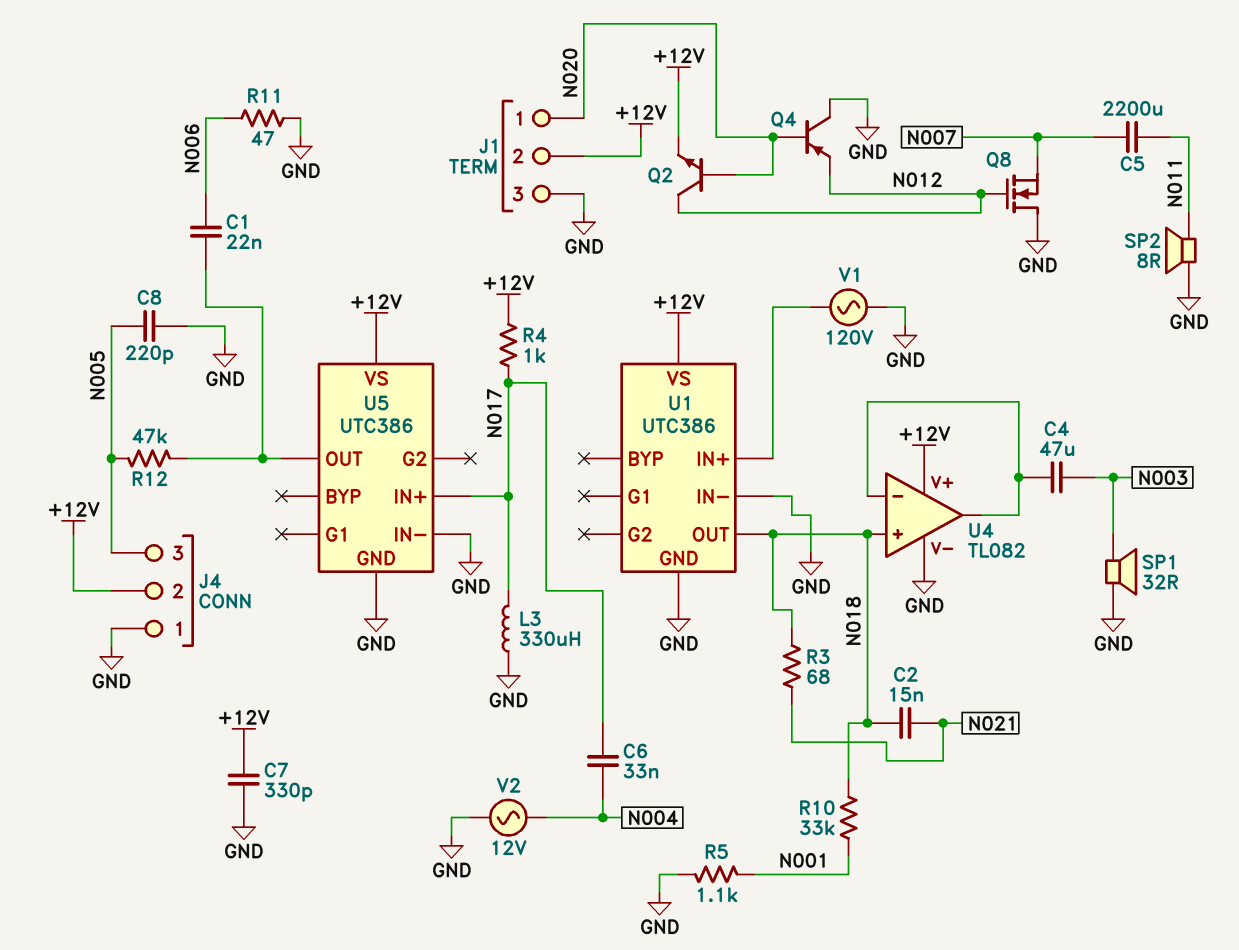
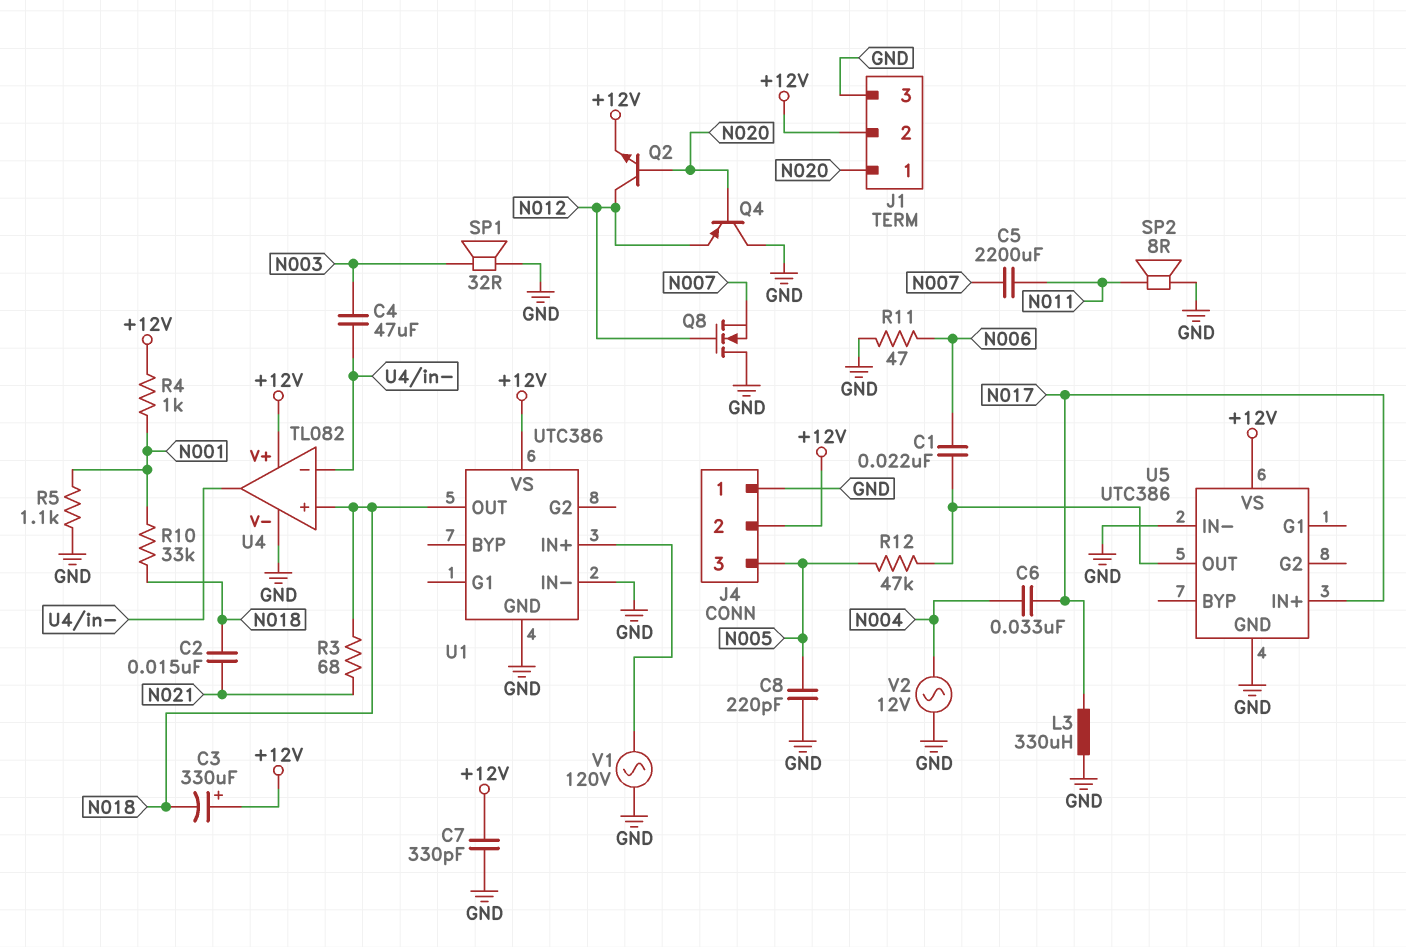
C3: none -> 330uF (plus +12V, minus N018)
R4: 1k (+12V, N017) -> 1k (+12V, N001)

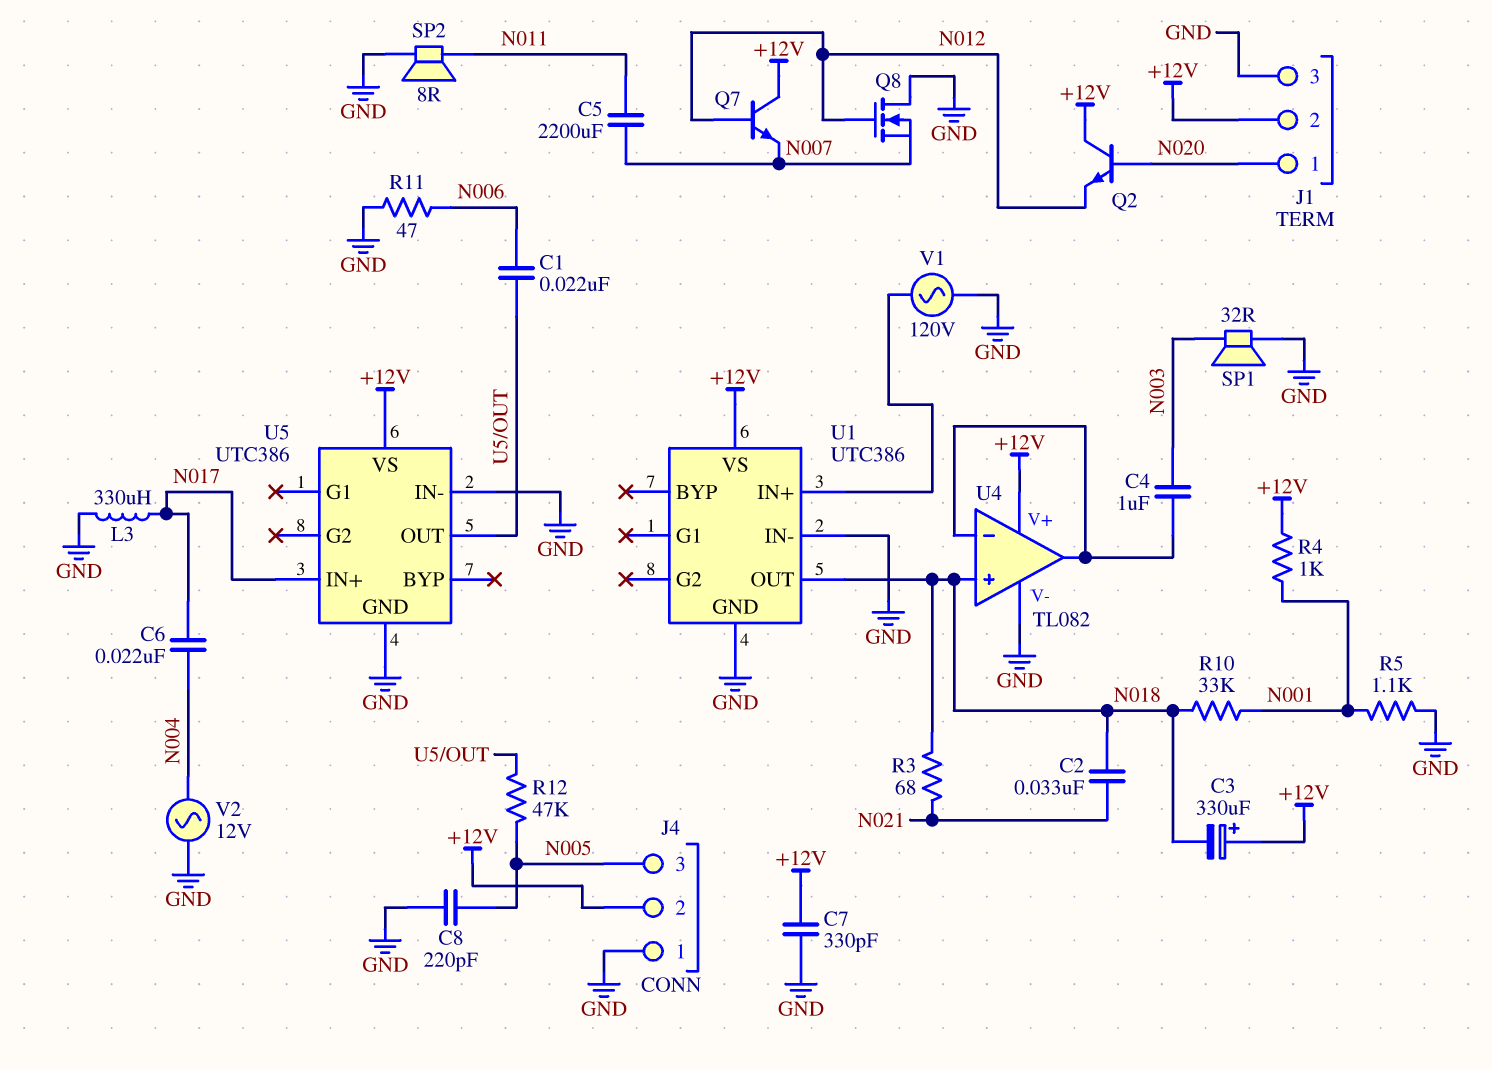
C2: 15nF (N018, N021) -> 33nF (N018, N021)
C4: 47uF (N003, U4/in-) -> 1uF (N003, U4/in-)
C6: 33nF (N004, N017) -> 22nF (N004, N017)
Q2: NPN (B N020, C N012, E +12V) -> NPN (B N020, C +12V, E N012)
Q4: PNP (B N020, C GND, E N012) -> none
Q7: none -> NPN (B N012, C +12V, E N007)

